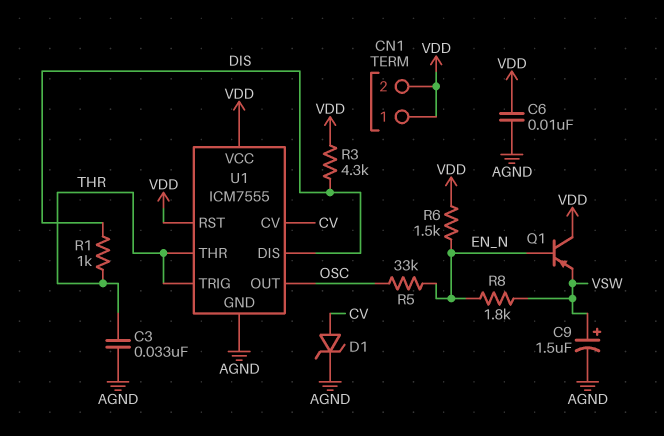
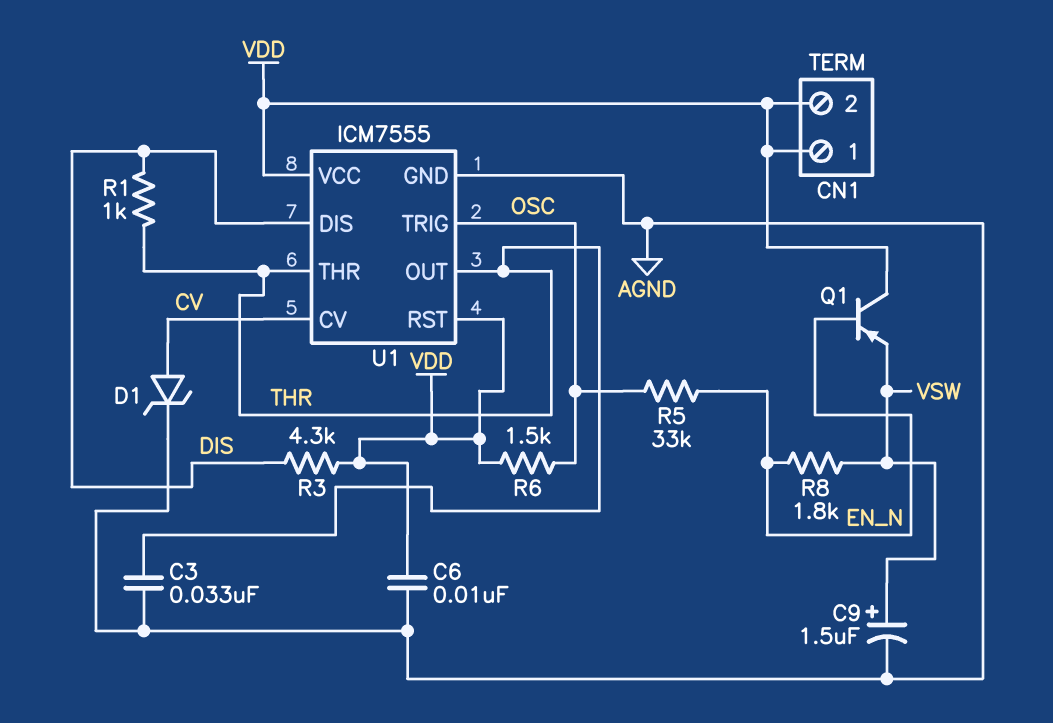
R6: 1.5k (EN_N, VDD) -> 1.5k (OSC, VDD)
U1 pin OUT: OSC -> THR
U1 pin TRIG: THR -> OSC

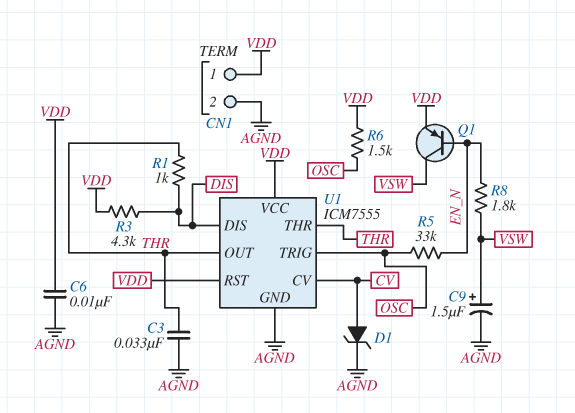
CN1 pin 2: VDD -> AGND
Q1: PNP (B EN_N, C VDD, E VSW) -> PNP (B EN_N, C VSW, E VDD)

